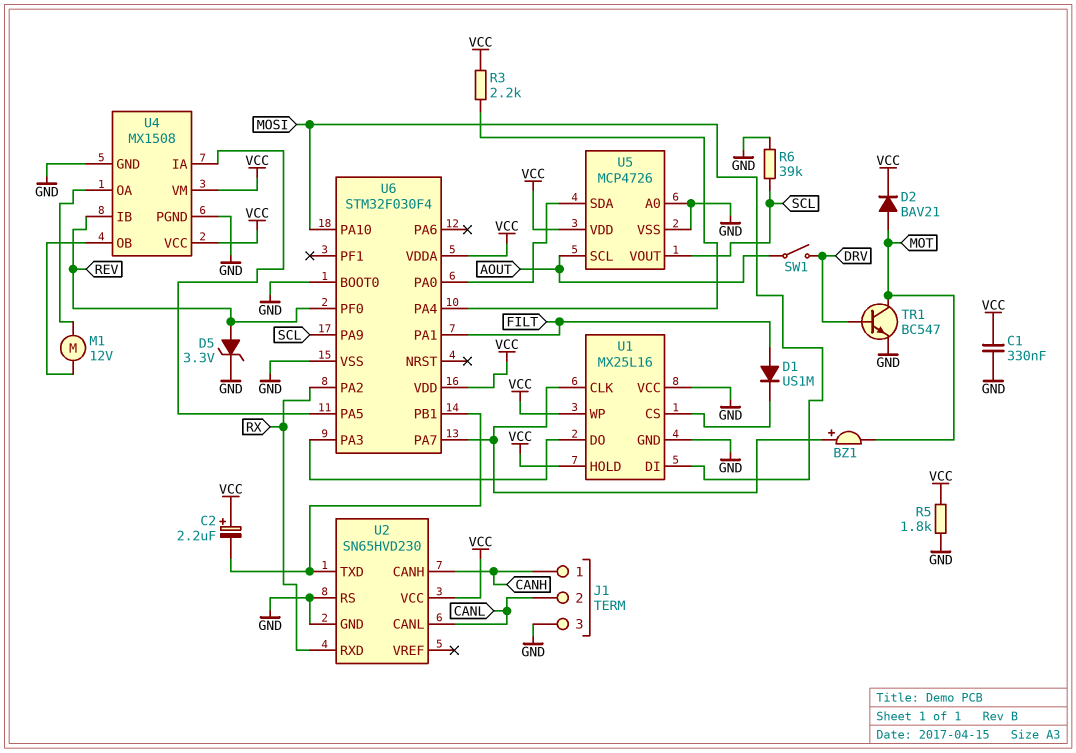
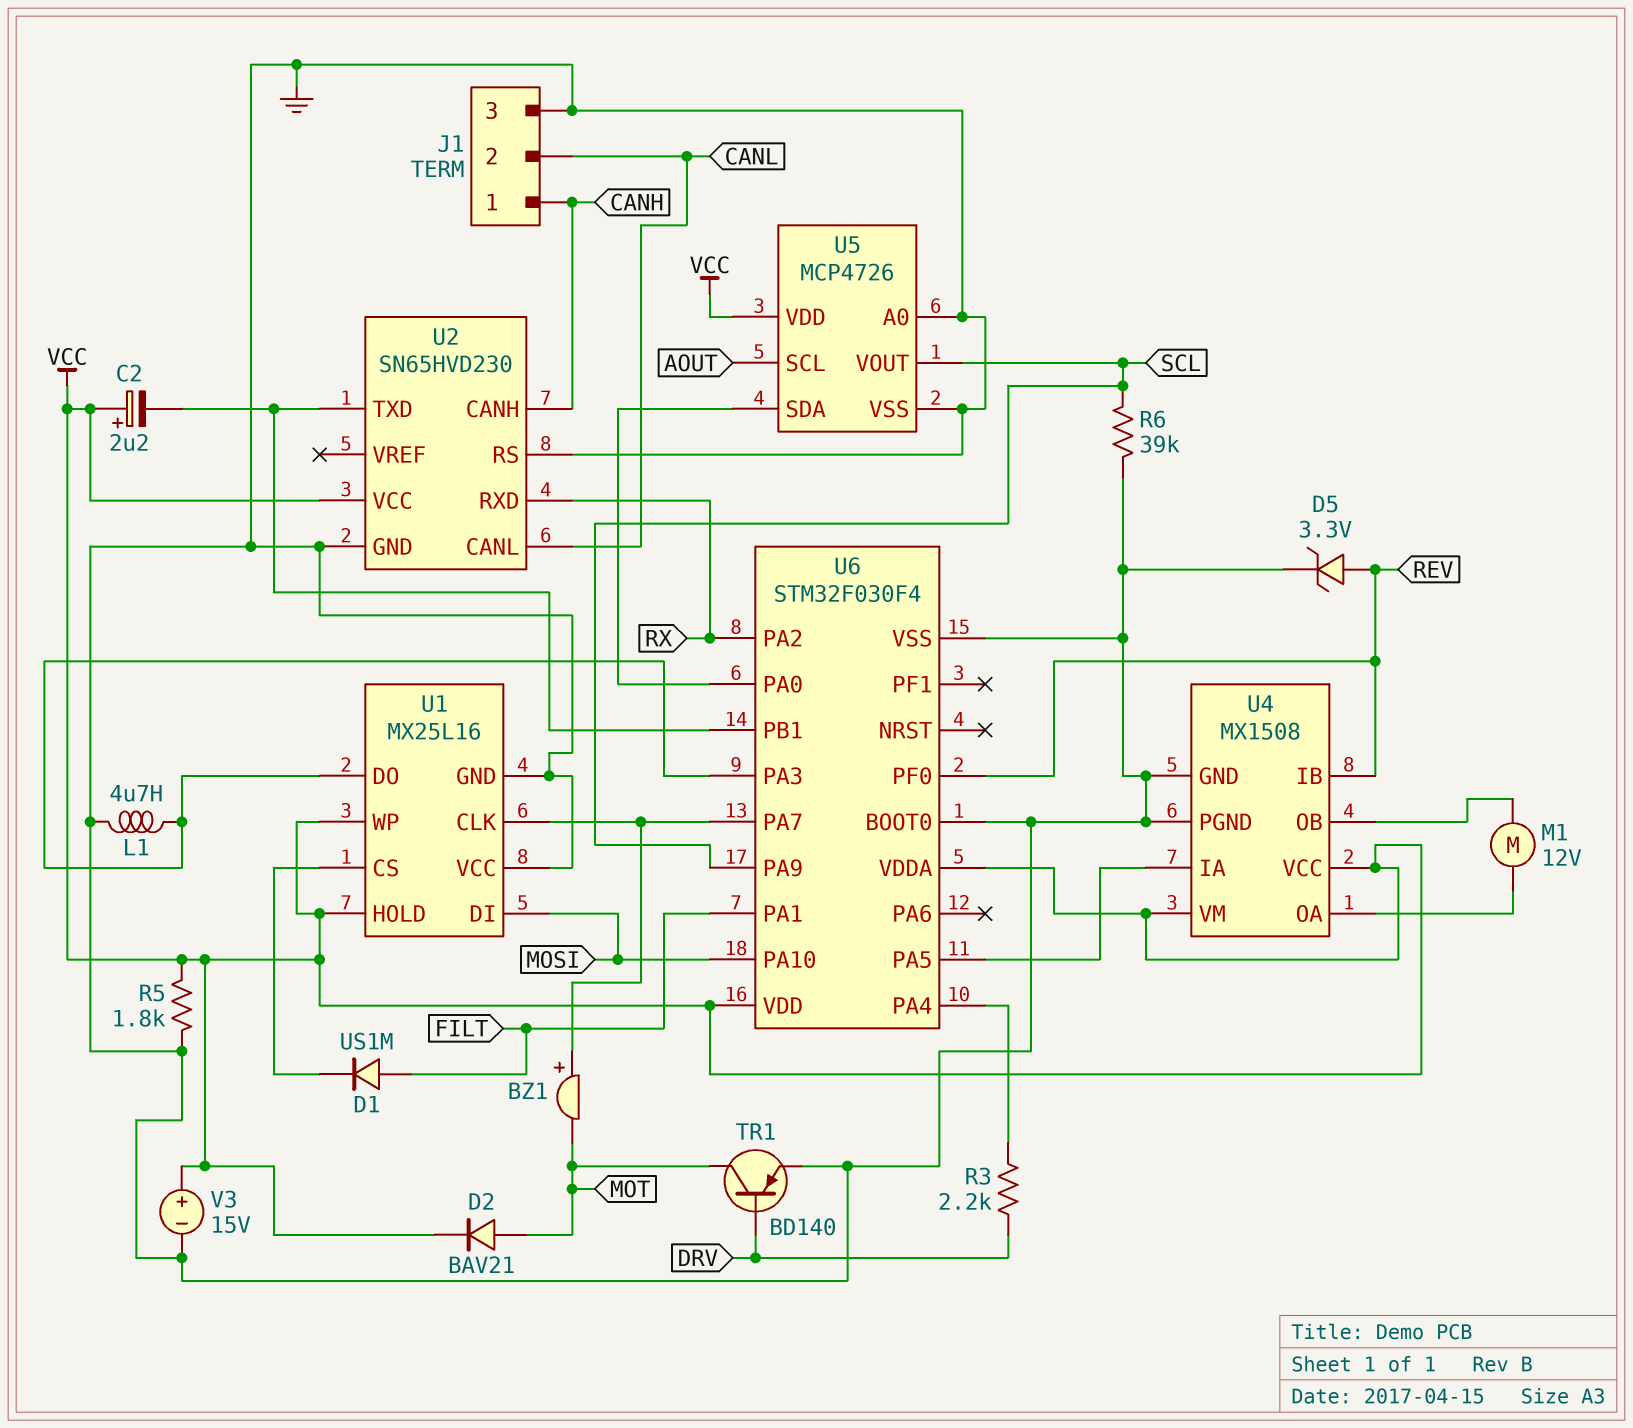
C1: 330nF (GND, VCC) -> none
L1: none -> 4.7uH (GND, U1/DO)
R3: 2.2k (U6/PA4, VCC) -> 2.2k (DRV, U6/PA4)
SW1: switch (AOUT, DRV) -> none
TR1: NPN BC547 (B DRV, C MOT, E GND) -> PNP BD140 (B DRV, C MOT, E GND)
V3: none -> 15V (plus VCC, minus GND)

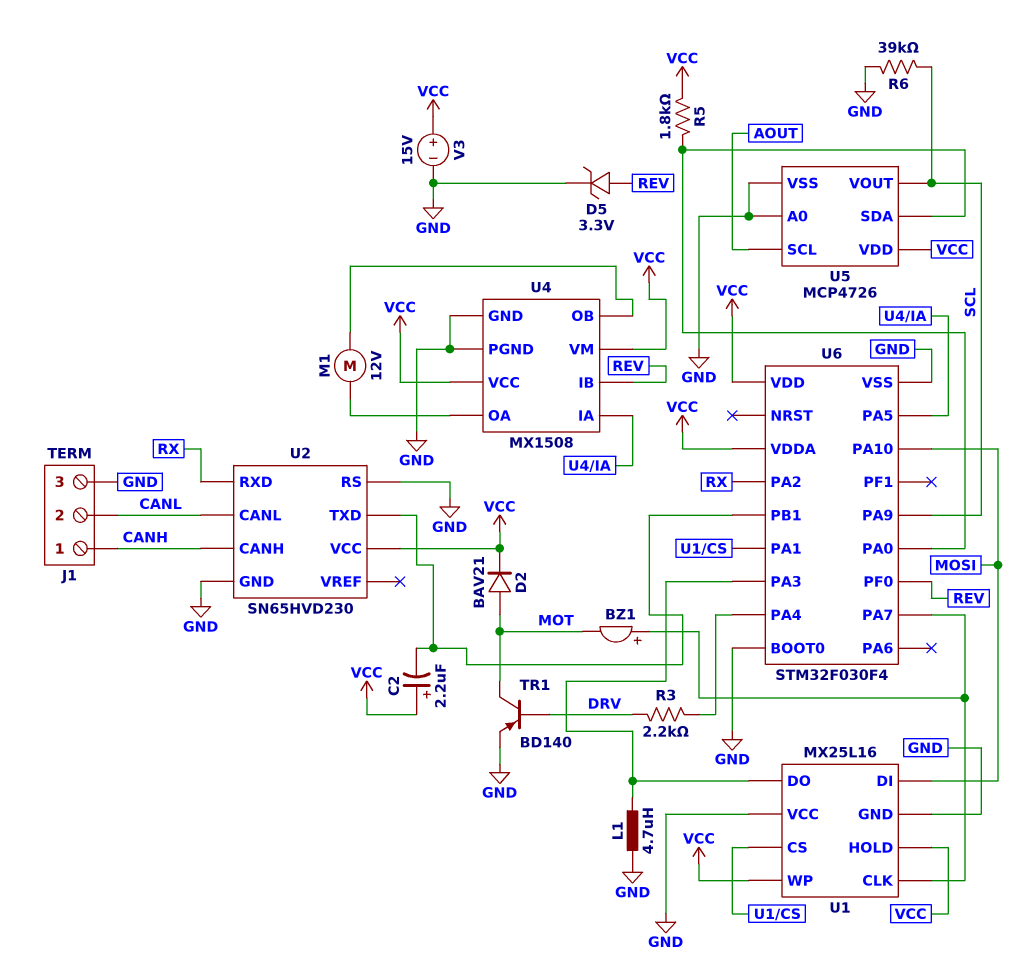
D1: diode US1M (A FILT, K U1/CS) -> none
R5: 1.8k (GND, VCC) -> 1.8k (U5/SDA, VCC)
U6 pin PA1: FILT -> U1/CS

